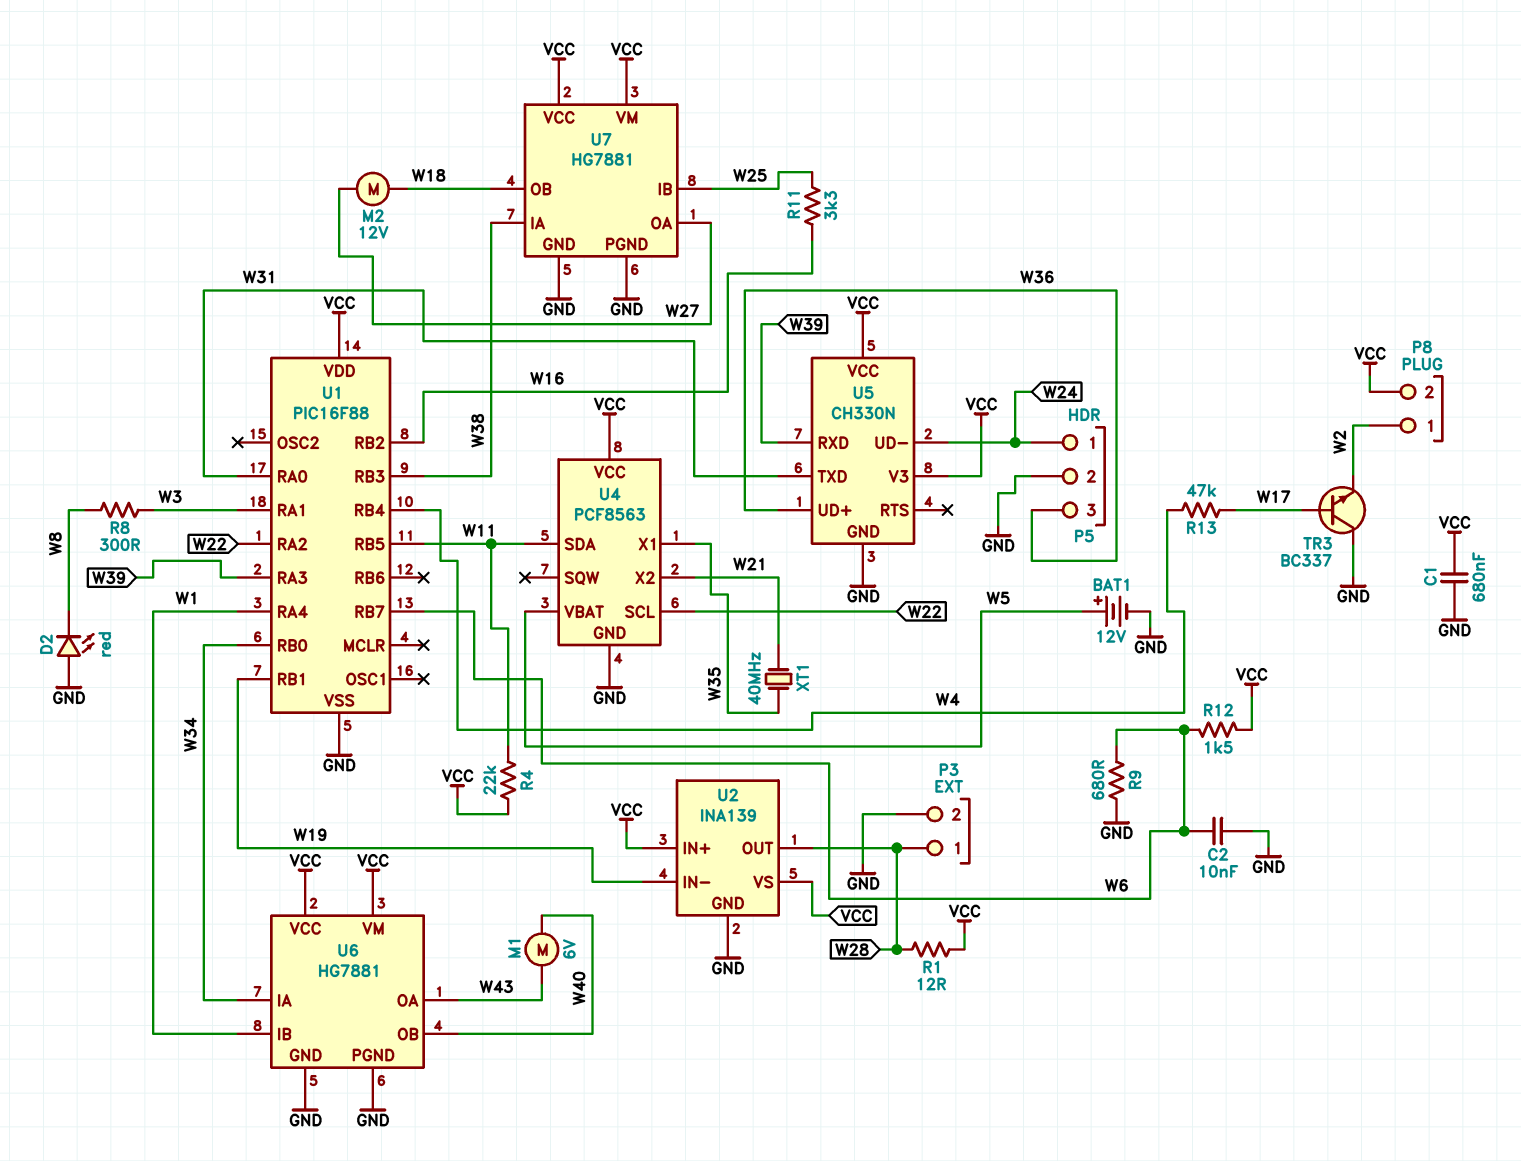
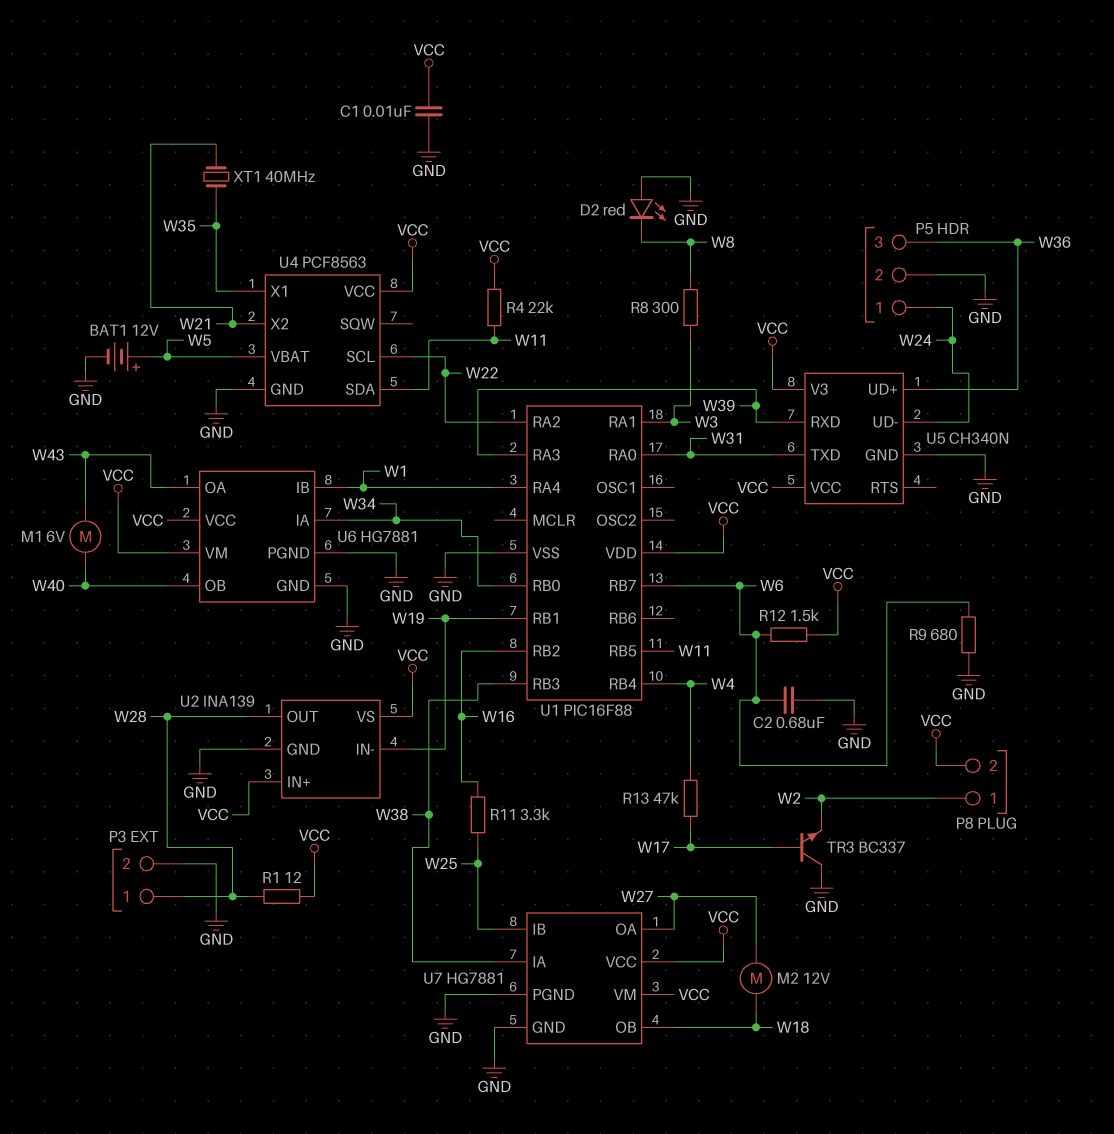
C1: 680nF (GND, VCC) -> 10nF (GND, VCC)
C2: 10nF (GND, W6) -> 680nF (GND, W6)
U5: CH330N -> CH340N

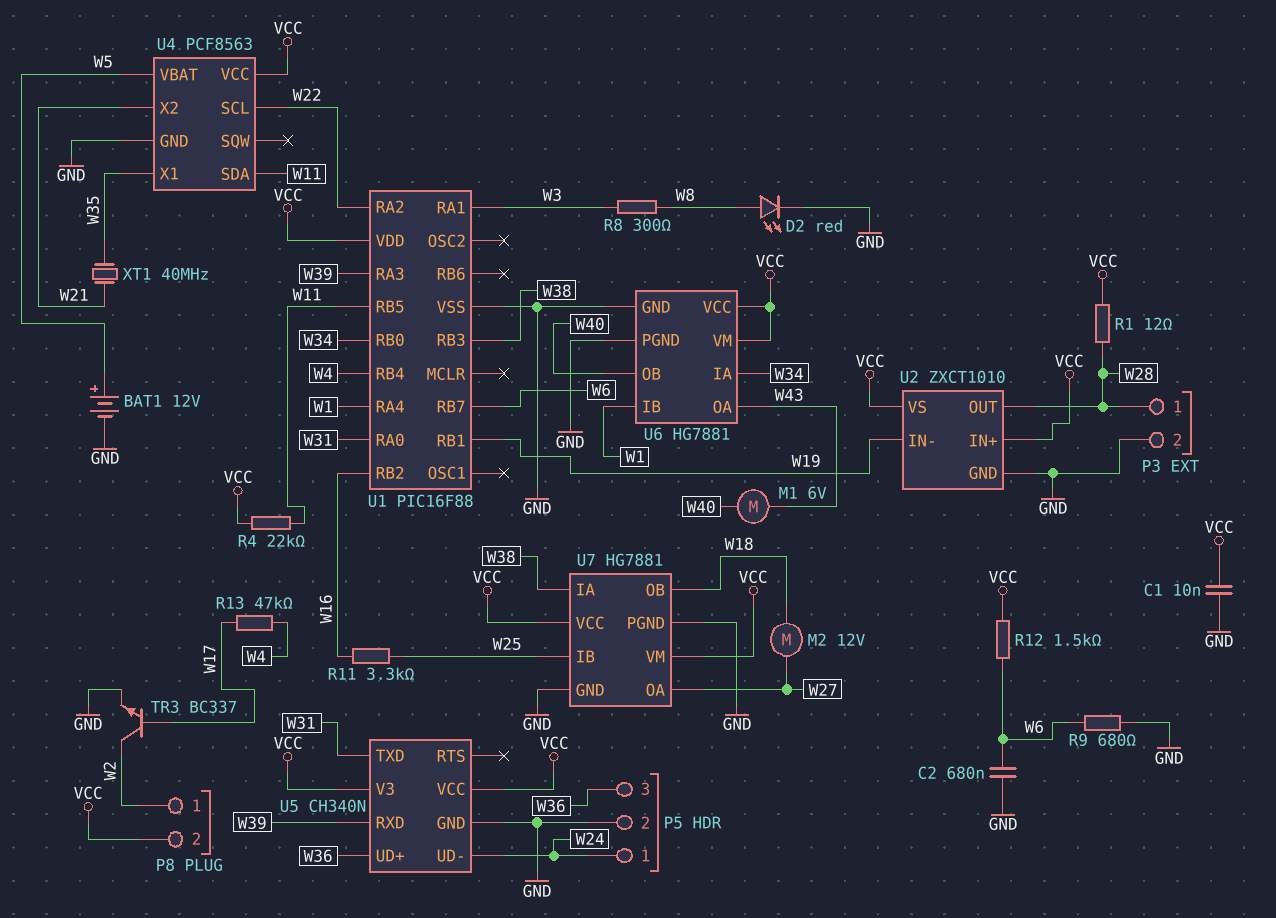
D2: LED red (A GND, K W8) -> LED red (A W8, K GND)
TR3: NPN BC337 (B W17, C GND, E W2) -> NPN BC337 (B W17, C W2, E GND)
U2: INA139 -> ZXCT1010

